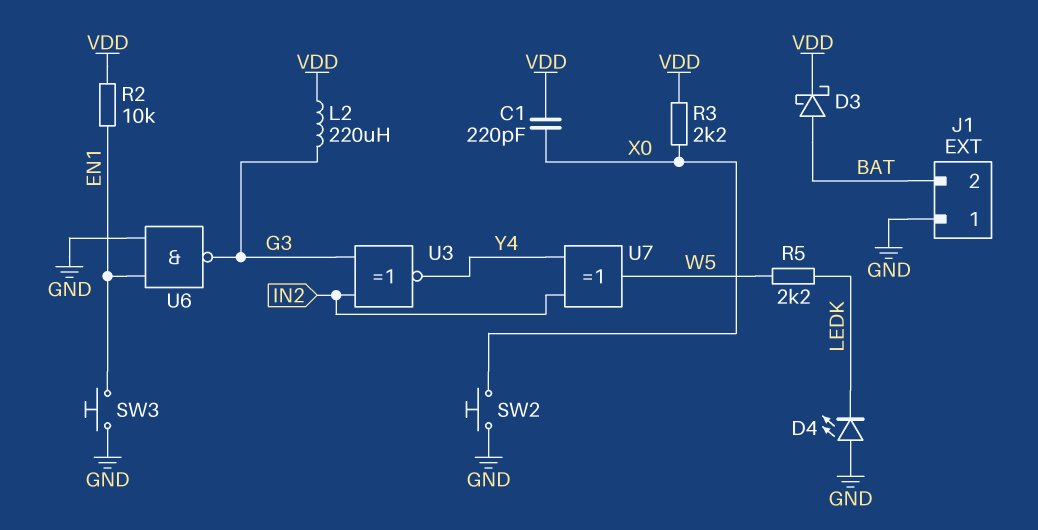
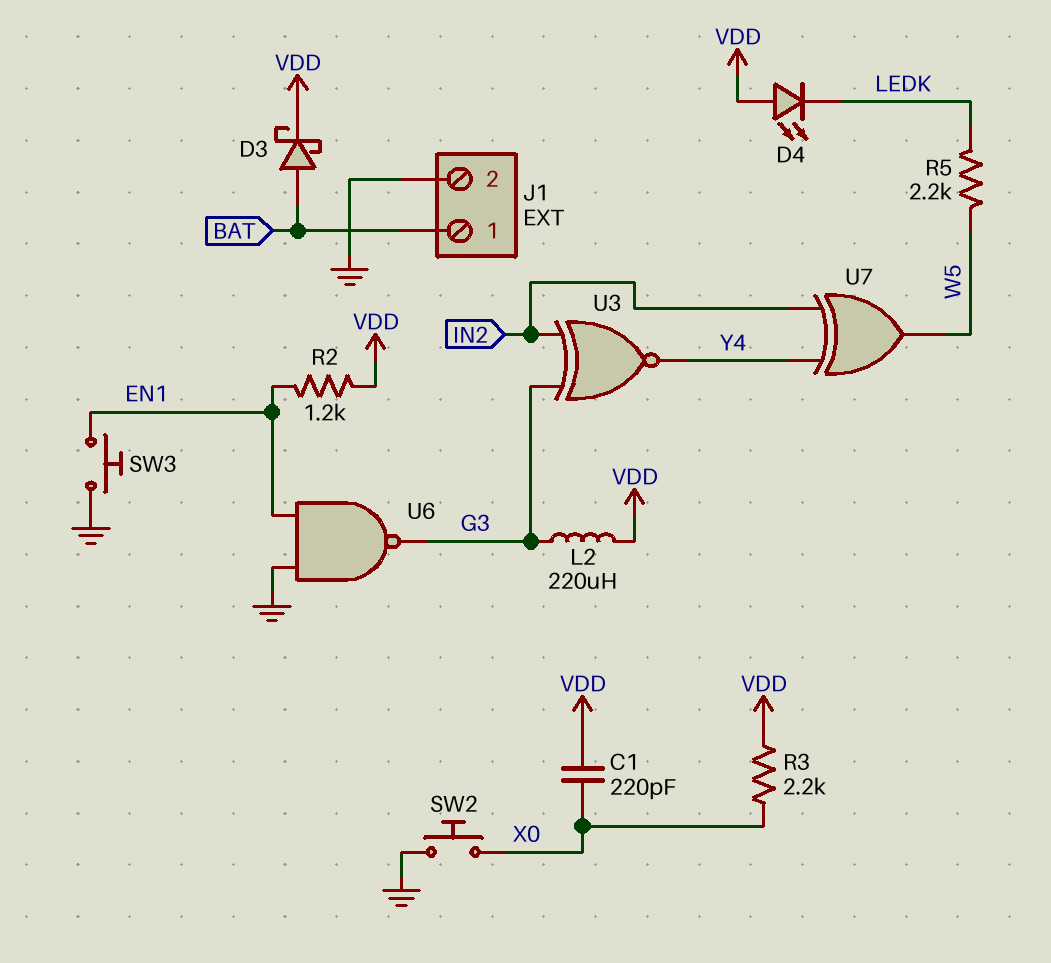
D4: LED (A GND, K LEDK) -> LED (A VDD, K LEDK)
J1 pin 1: GND -> BAT
J1 pin 2: BAT -> GND
R2: 10k (EN1, VDD) -> 1.2k (EN1, VDD)

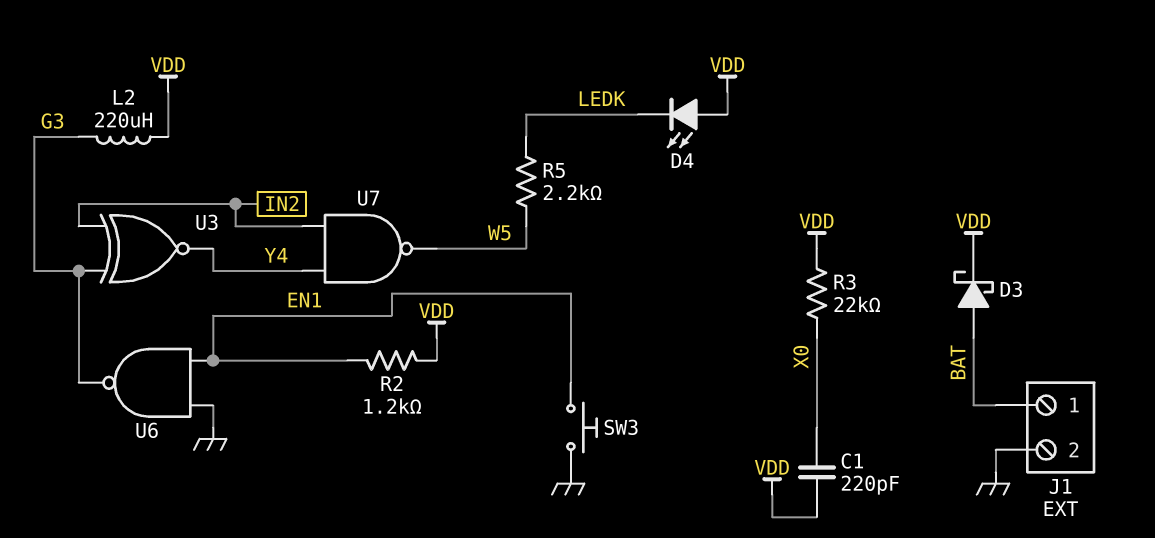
R3: 2.2k (VDD, X0) -> 22k (VDD, X0)
SW2: button (GND, X0) -> none
U7: XOR (in IN2, in Y4, out W5) -> NAND (in IN2, in Y4, out W5)

